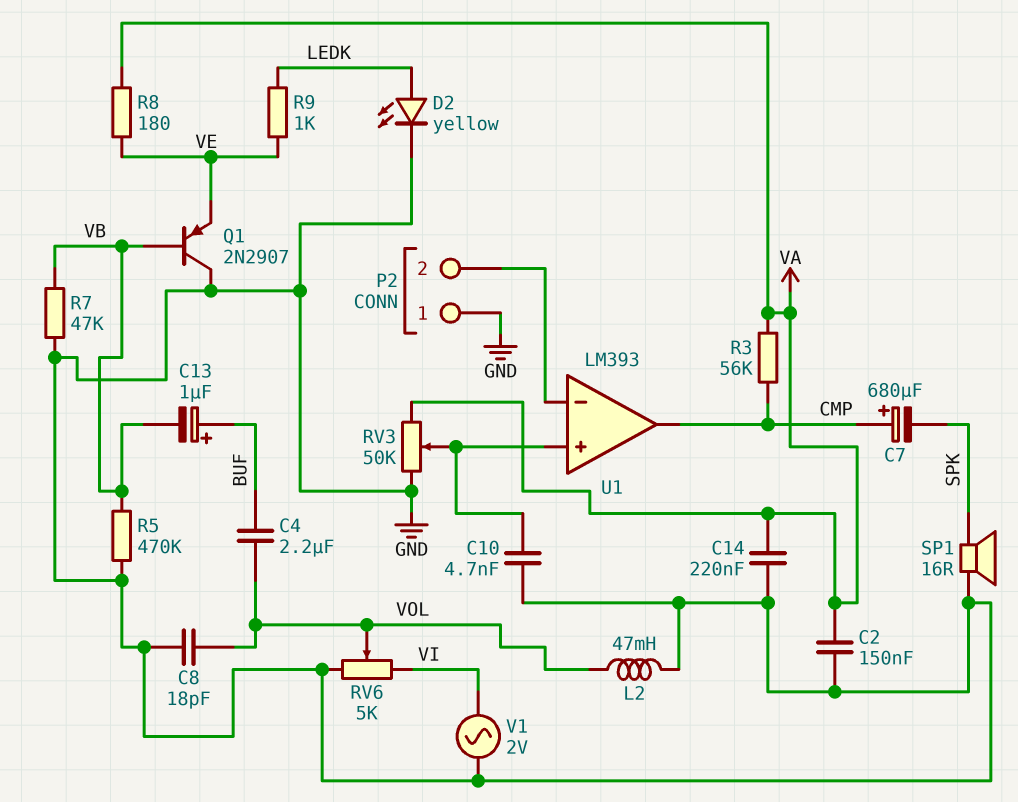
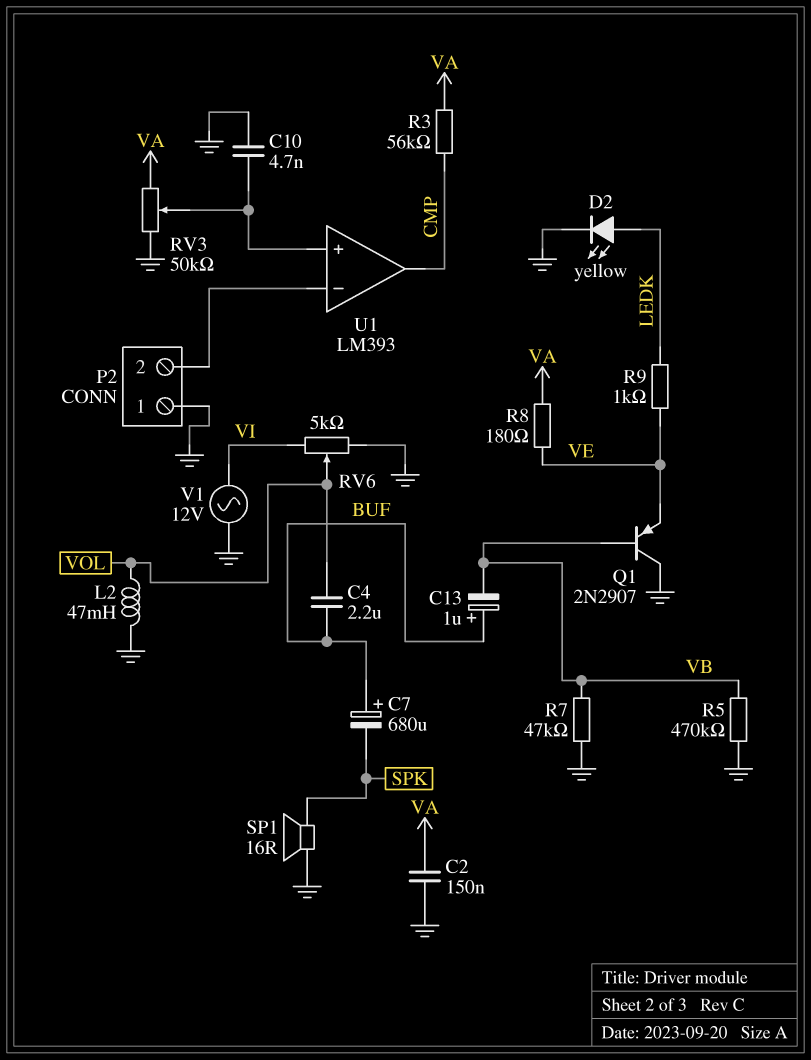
C7: 680uF (plus CMP, minus SPK) -> 680uF (plus BUF, minus SPK)
C8: 18pF (GND, VOL) -> none
C14: 220nF (GND, VA) -> none
V1: AC 2V (GND, VI) -> AC 12V (GND, VI)

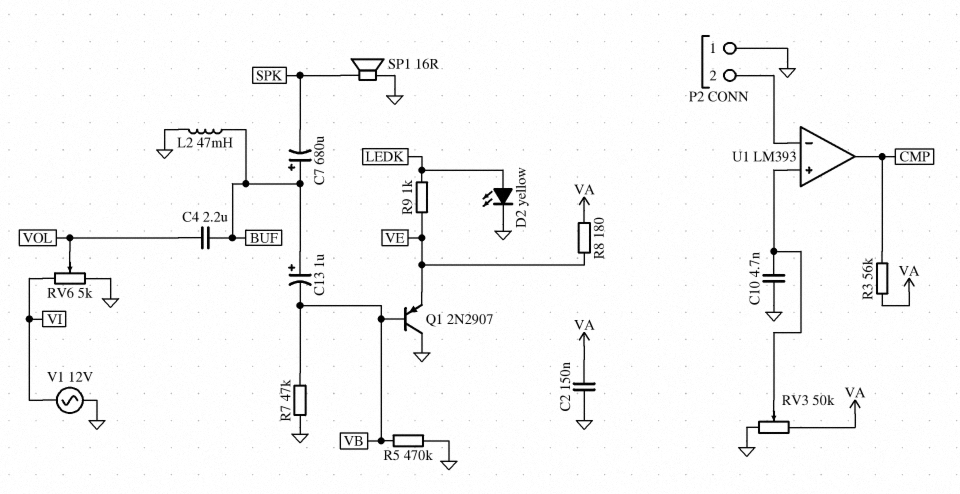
L2: 47mH (GND, VOL) -> 47mH (BUF, GND)

